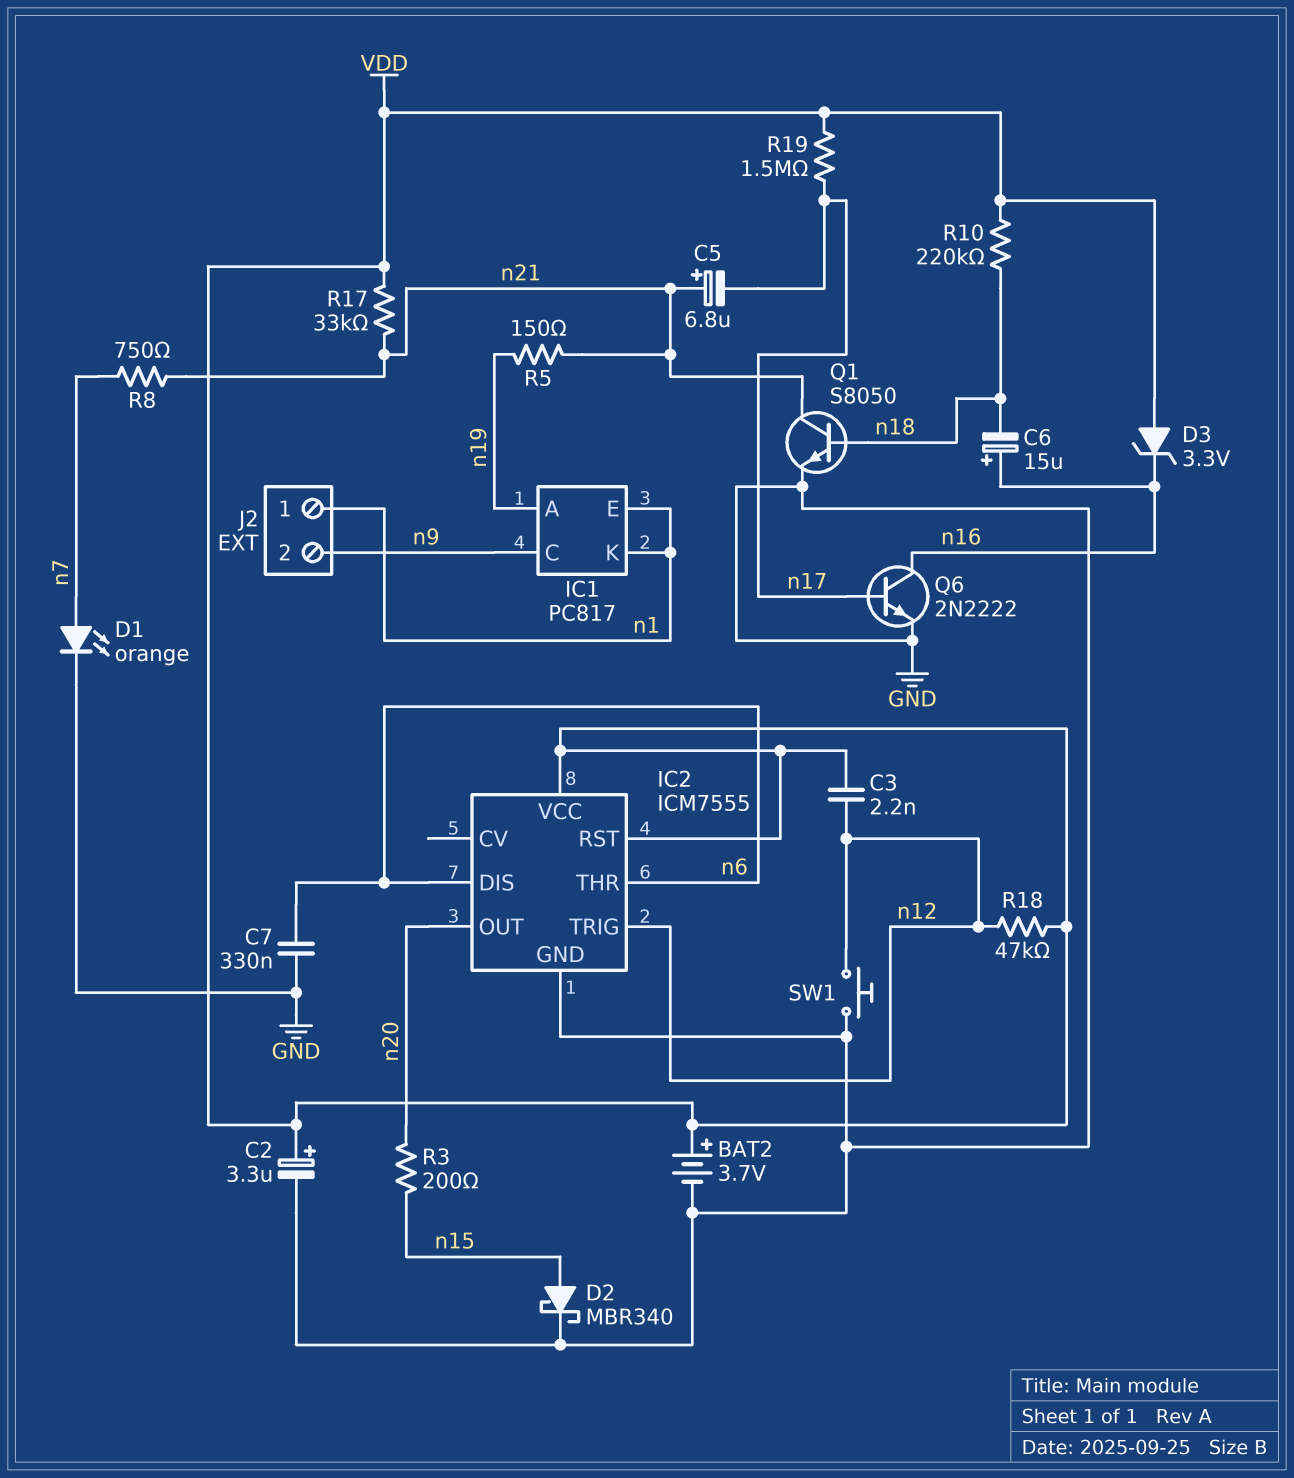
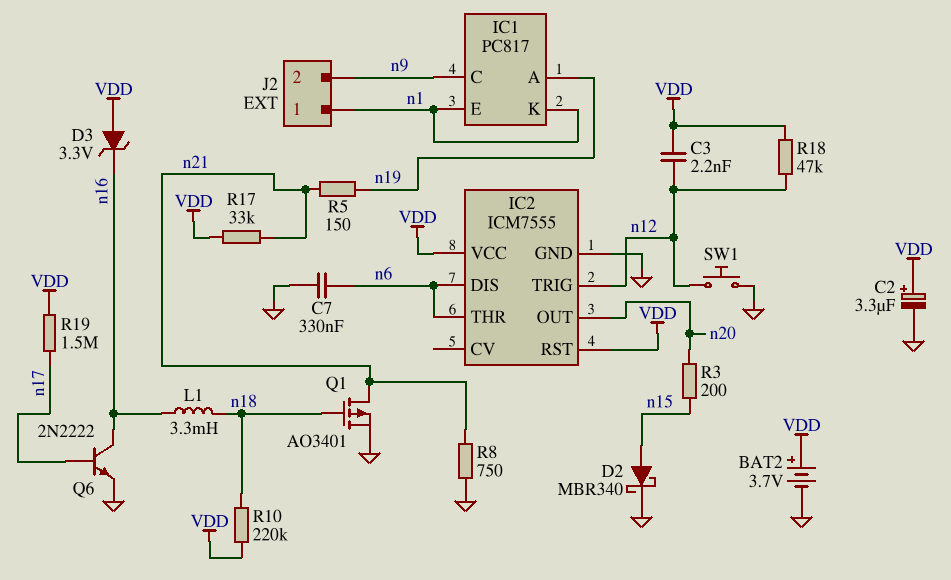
C5: 6.8uF (plus n21, minus n17) -> none
C6: 15uF (plus n16, minus n18) -> none
D1: LED orange (A n7, K GND) -> none
L1: none -> 3.3mH (n16, n18)
Q1: NPN S8050 (B n18, C n21, E GND) -> PMOS AO3401 (G n18, D n21, S GND)
R8: 750 (n7, n21) -> 750 (GND, n21)

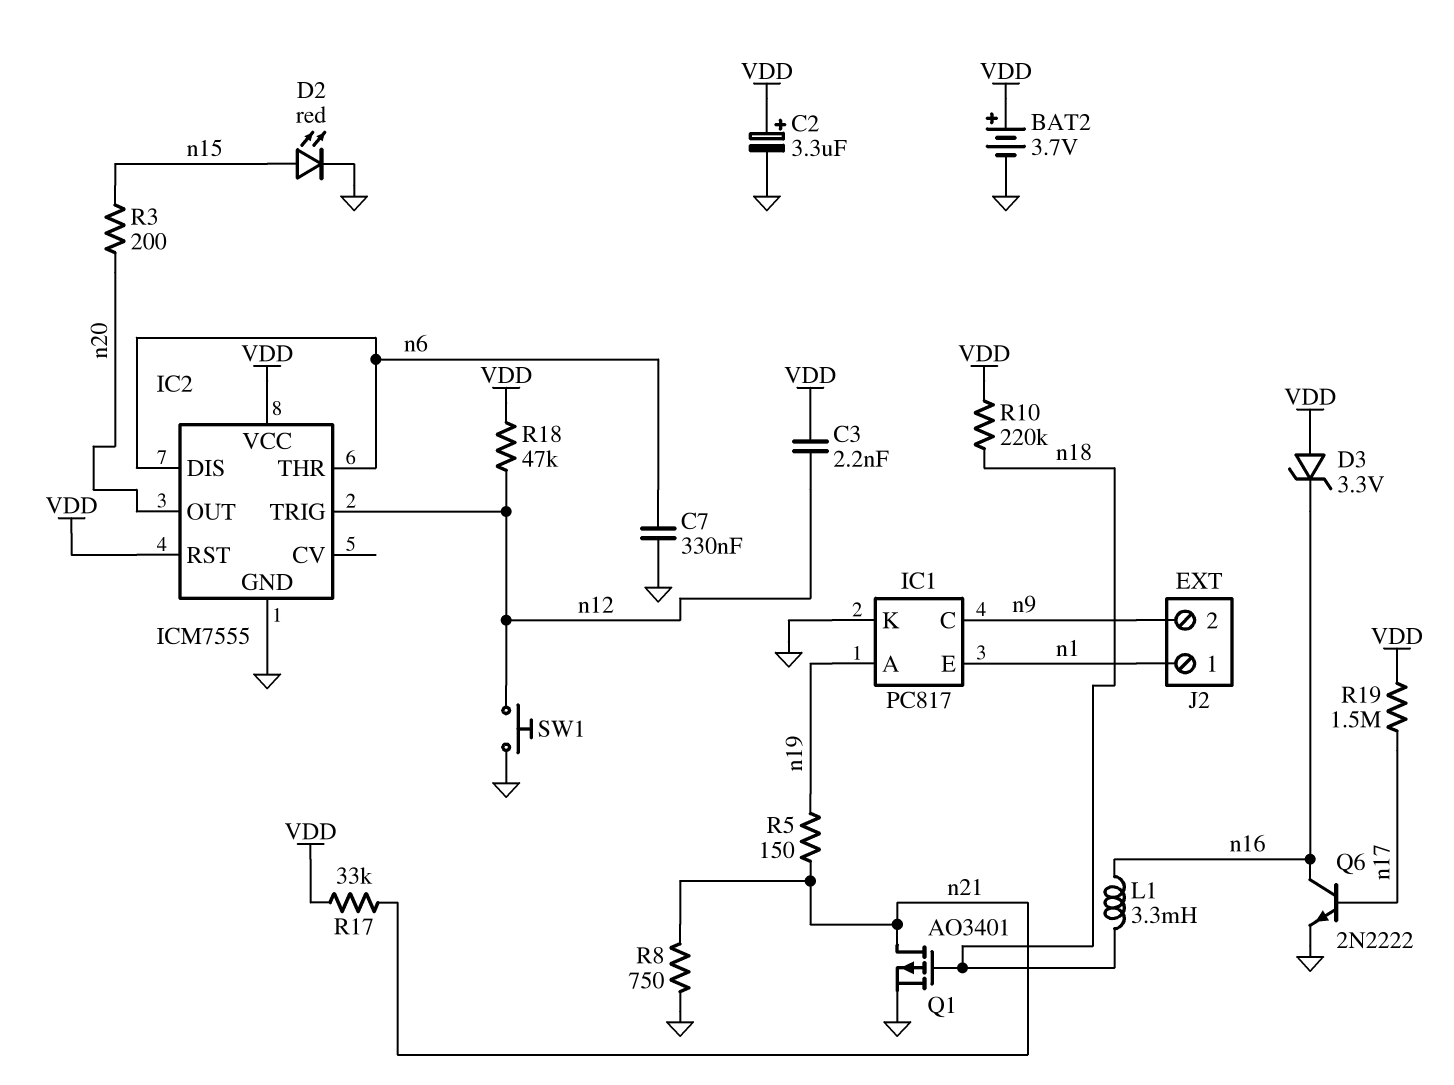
D2: schottky MBR340 (A n15, K GND) -> LED red (A n15, K GND)
IC1 pin K: n1 -> GND

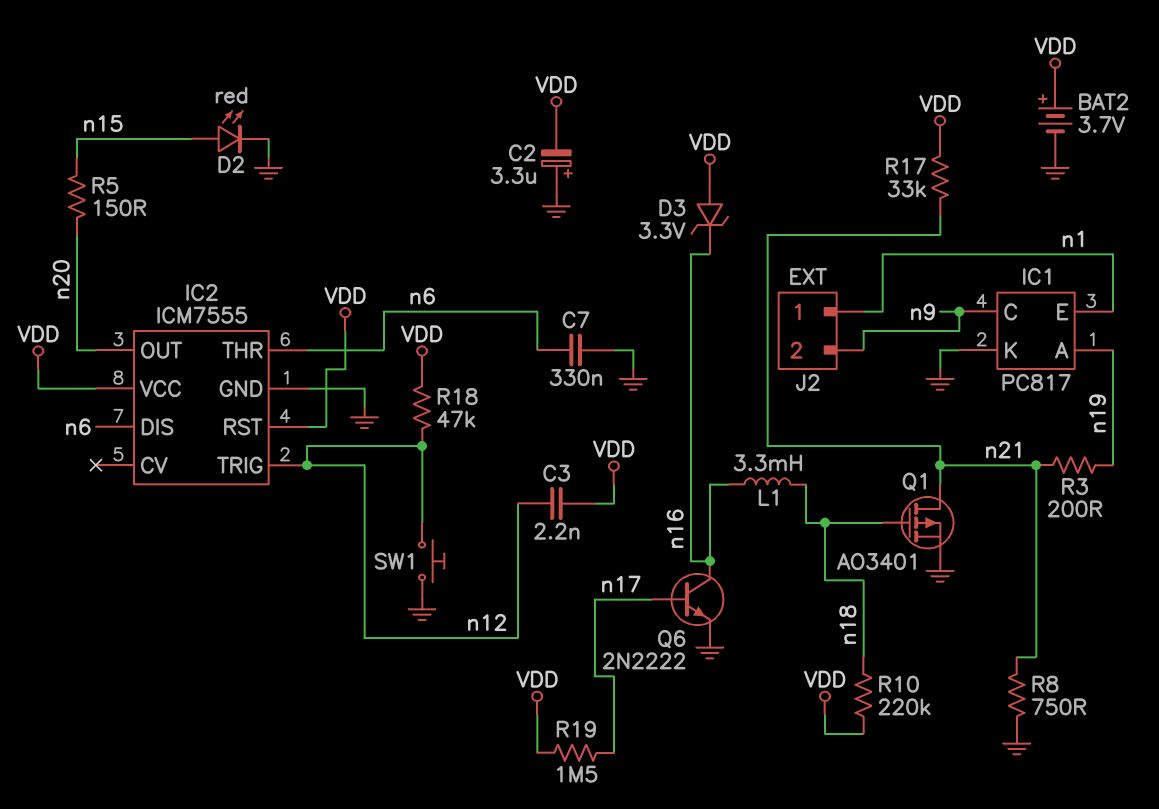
C2: 3.3uF (plus VDD, minus GND) -> 3.3uF (plus GND, minus VDD)
R3: 200 (n15, n20) -> 200 (n19, n21)
R5: 150 (n19, n21) -> 150 (n15, n20)

